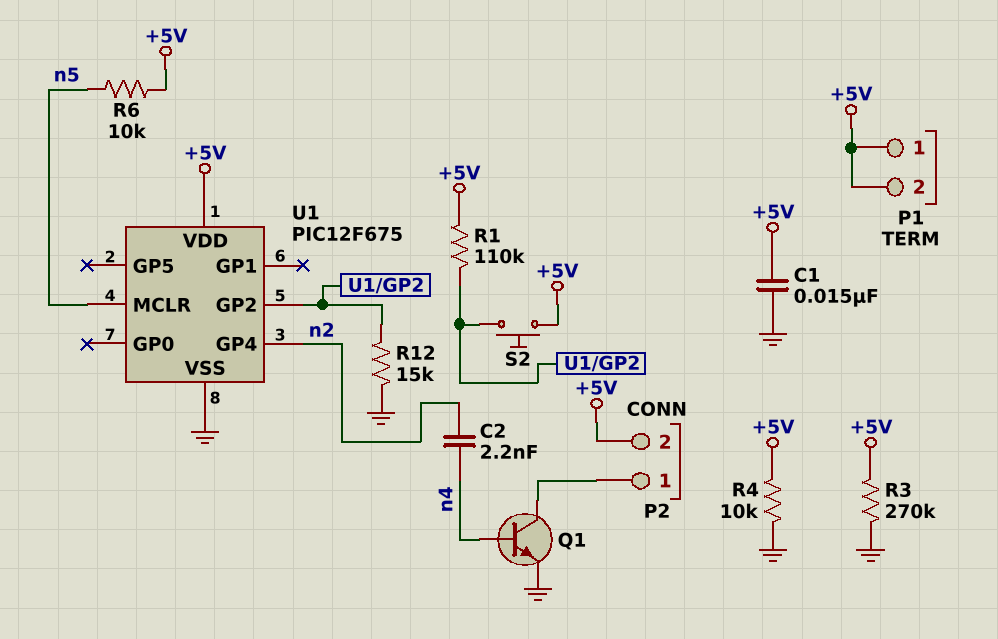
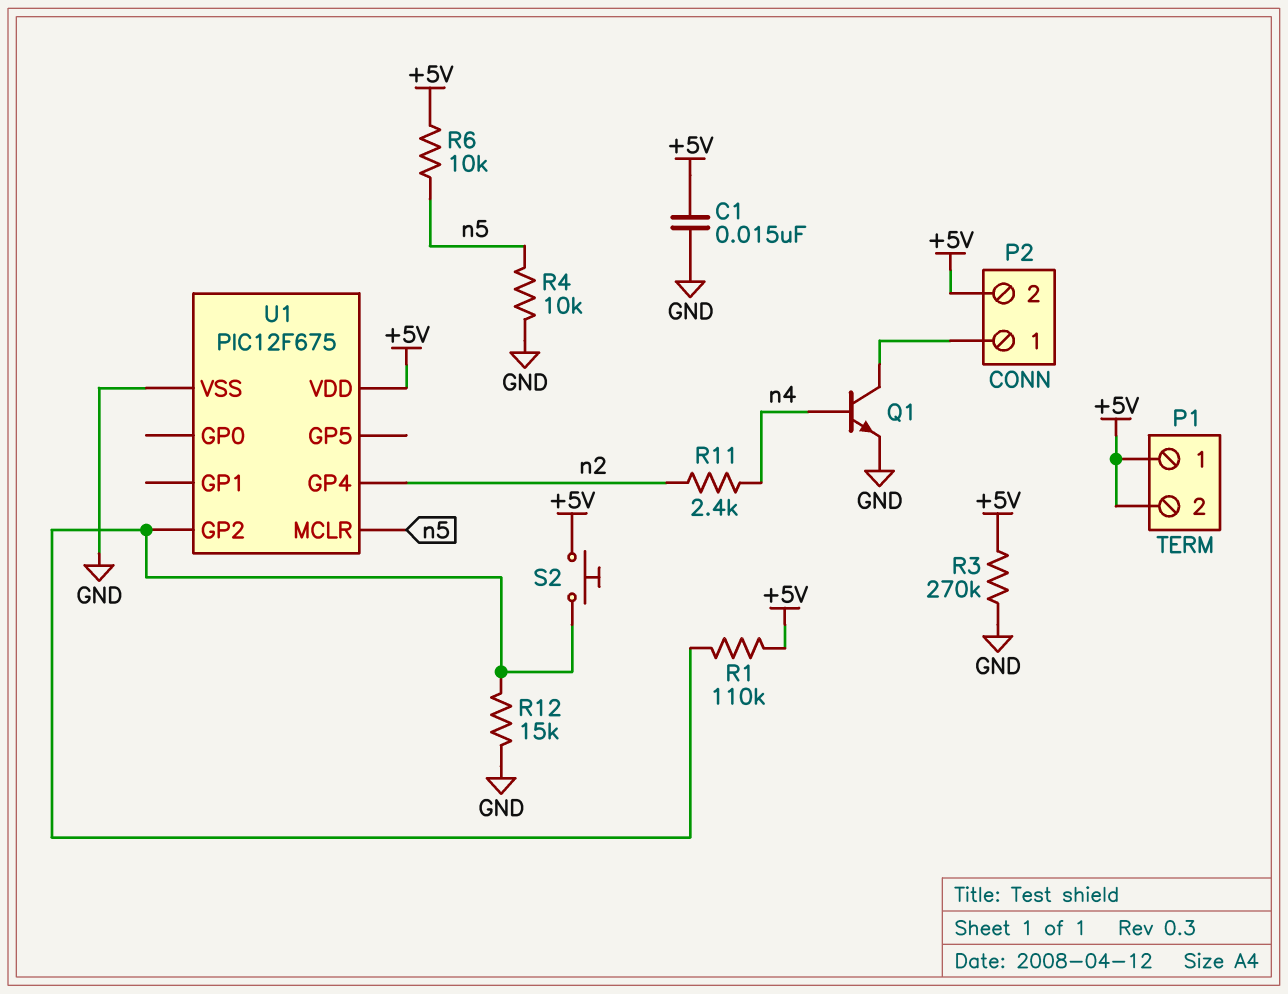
C2: 2.2nF (n2, n4) -> none
R4: 10k (+5V, GND) -> 10k (GND, n5)
R11: none -> 2.4k (n2, n4)

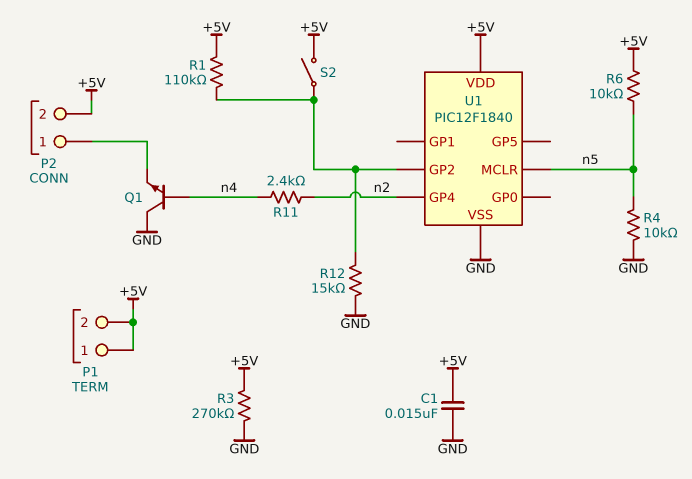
Q1: NPN (B n4, C P2/1, E GND) -> NPN (B n4, C GND, E P2/1)
S2: button (+5V, U1/GP2) -> switch (+5V, U1/GP2)
U1: PIC12F675 -> PIC12F1840

